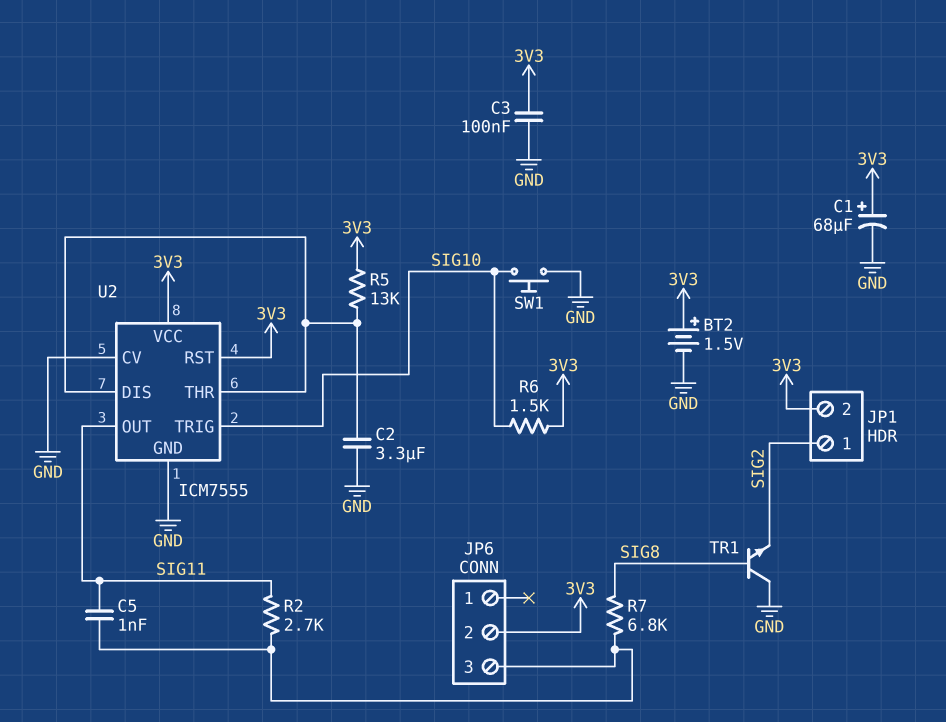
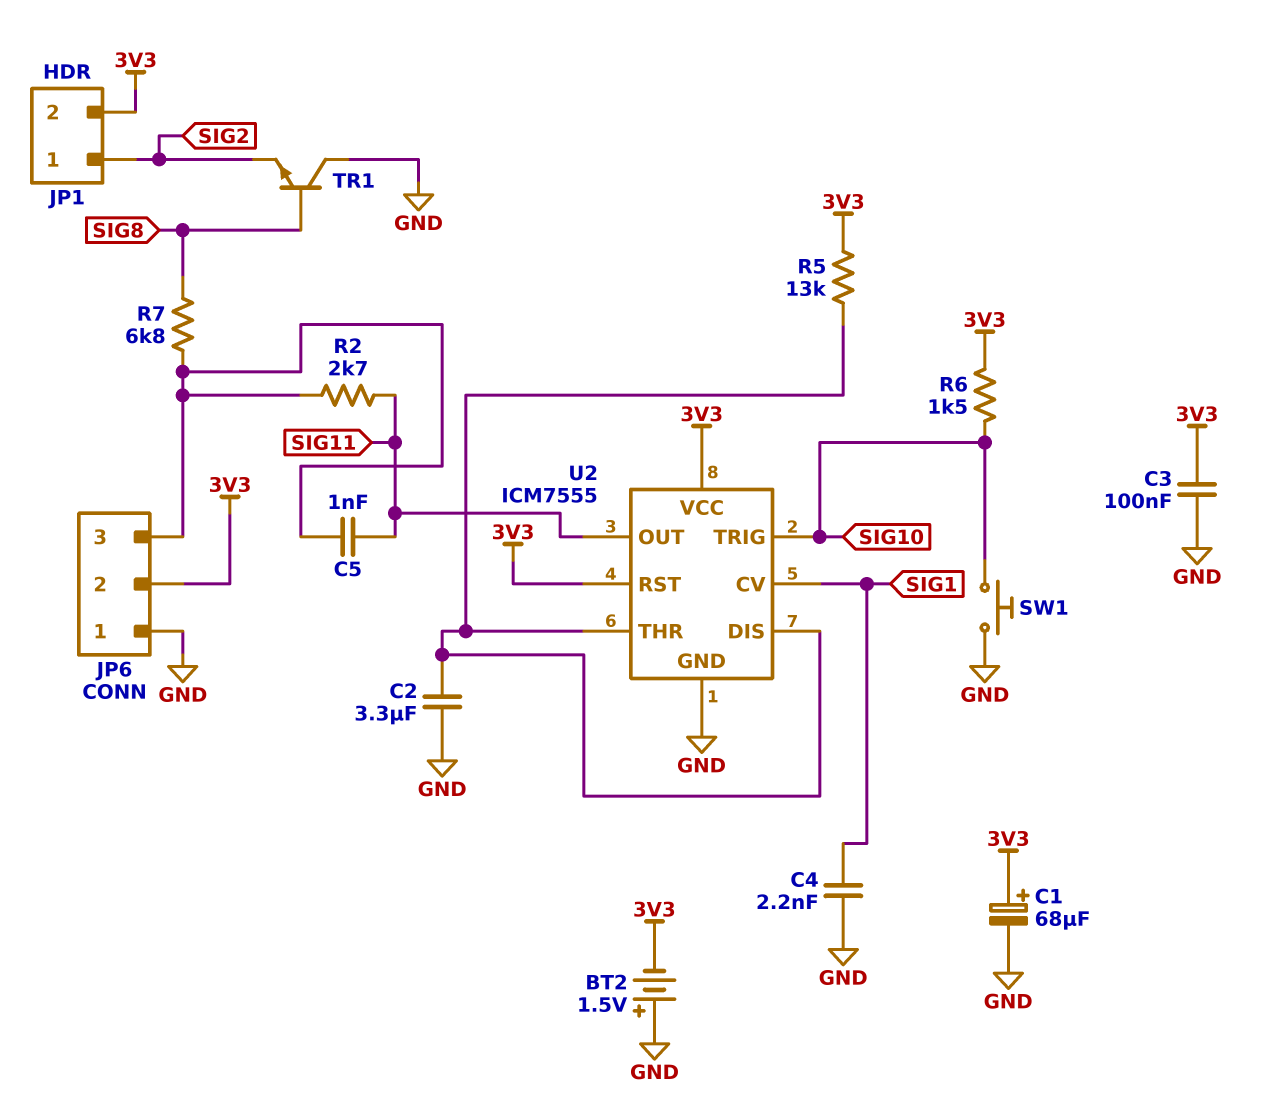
BT2: 1.5V (plus 3V3, minus GND) -> 1.5V (plus GND, minus 3V3)
C4: none -> 2.2nF (GND, SIG1)
JP6 pin 1: none -> GND
U2 pin CV: GND -> SIG1

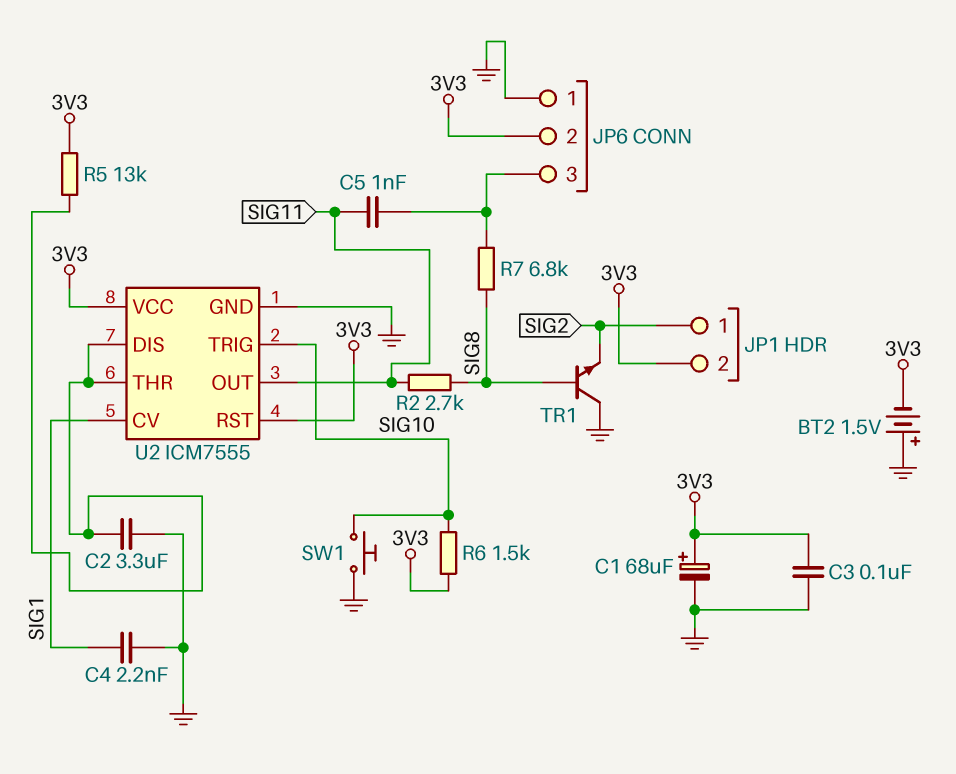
R2: 2.7k (JP6/3, SIG11) -> 2.7k (SIG8, SIG11)

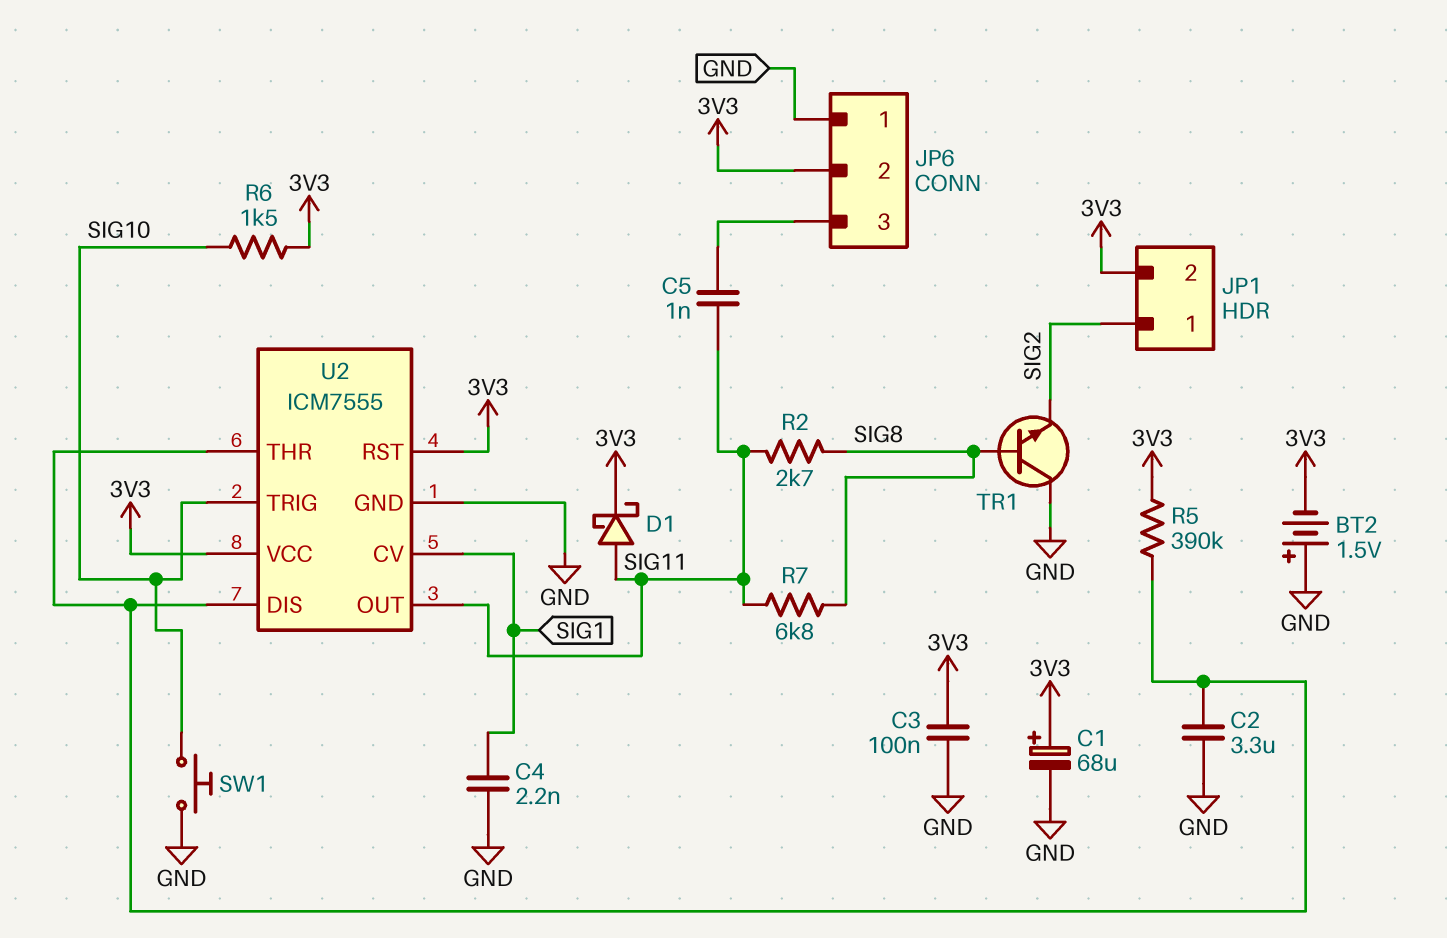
D1: none -> schottky (A SIG11, K 3V3)
R5: 13k (3V3, U2/DIS) -> 390k (3V3, U2/DIS)
R7: 6.8k (JP6/3, SIG8) -> 6.8k (SIG8, SIG11)

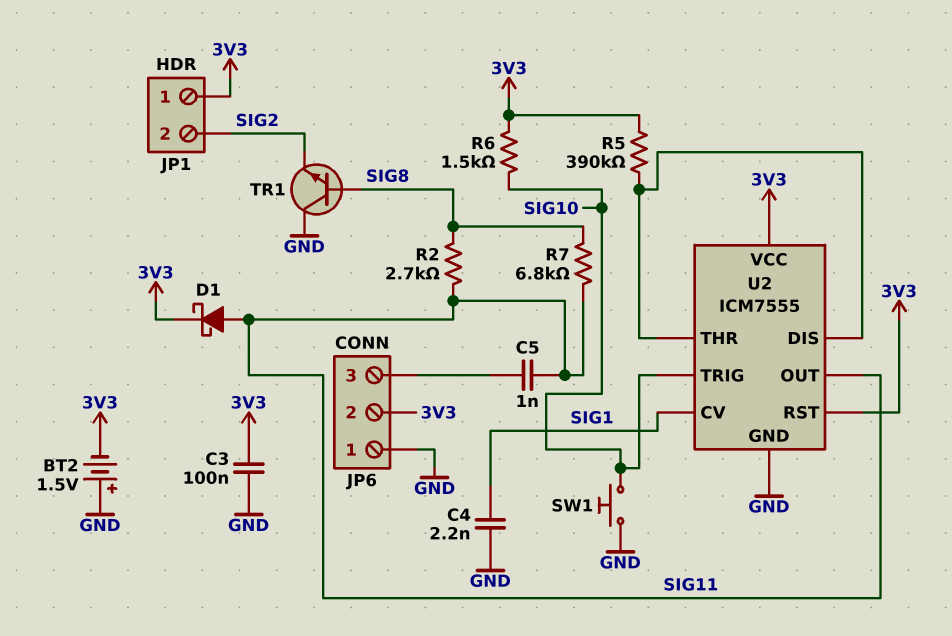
C1: 68uF (plus 3V3, minus GND) -> none
C2: 3.3uF (GND, U2/DIS) -> none
JP1 pin 1: SIG2 -> 3V3
JP1 pin 2: 3V3 -> SIG2

